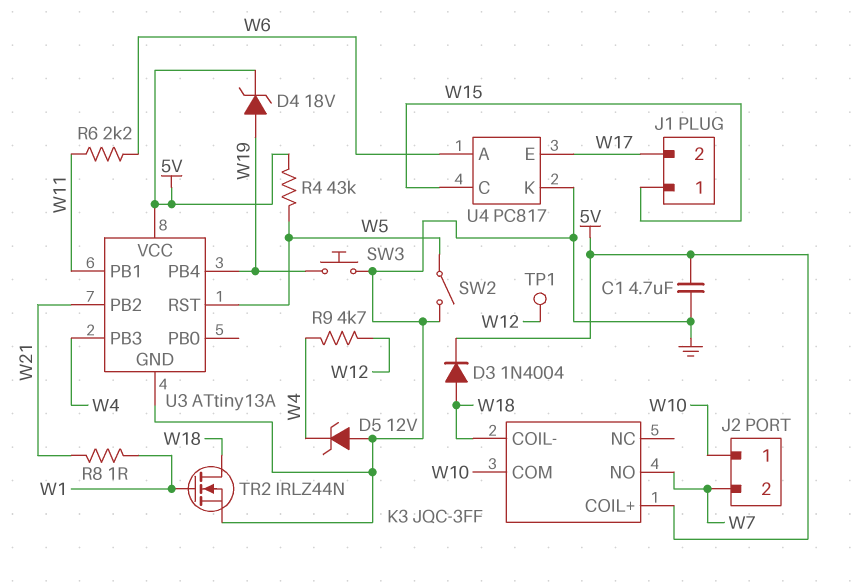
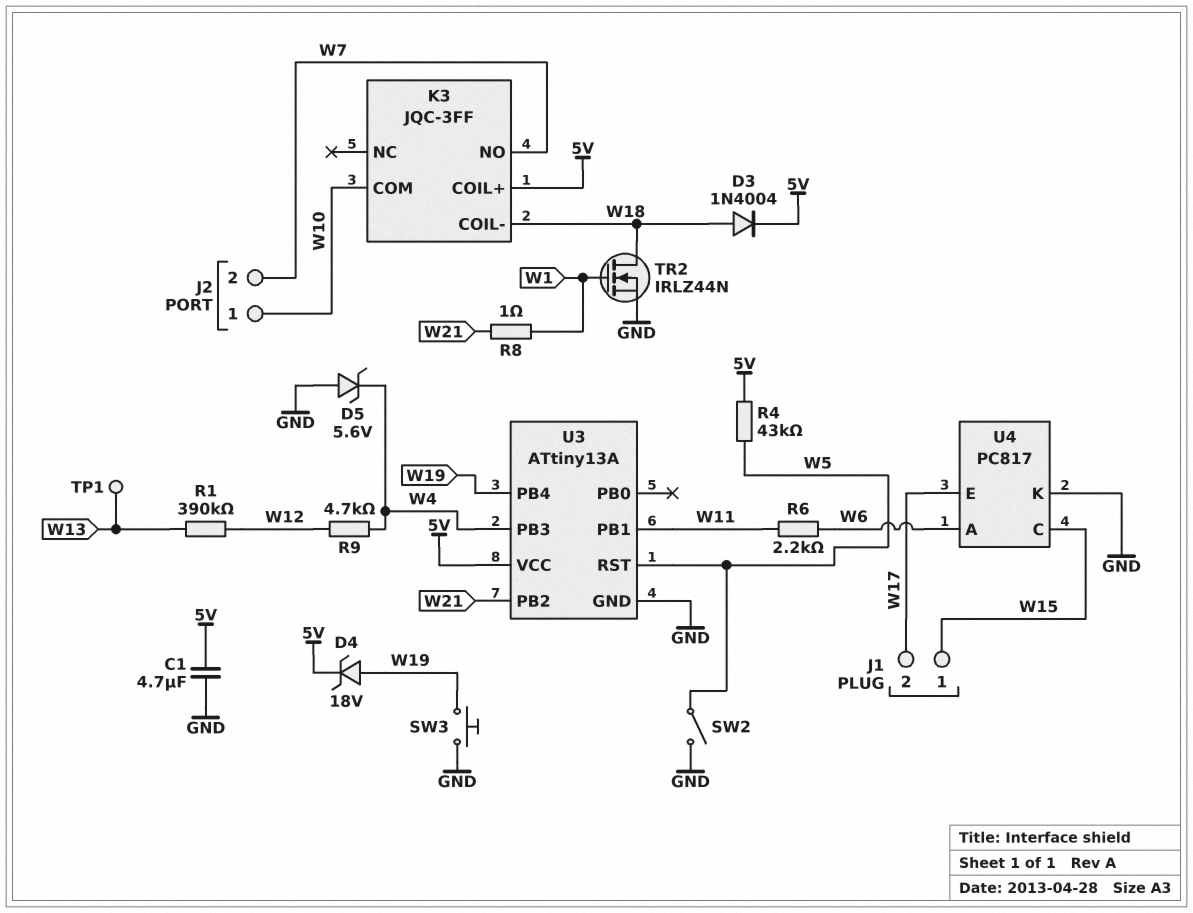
D5: zener 12V (A GND, K W4) -> zener 5.6V (A GND, K W4)
R1: none -> 390k (W12, W13)
TP1: test point (W12) -> test point (W13)

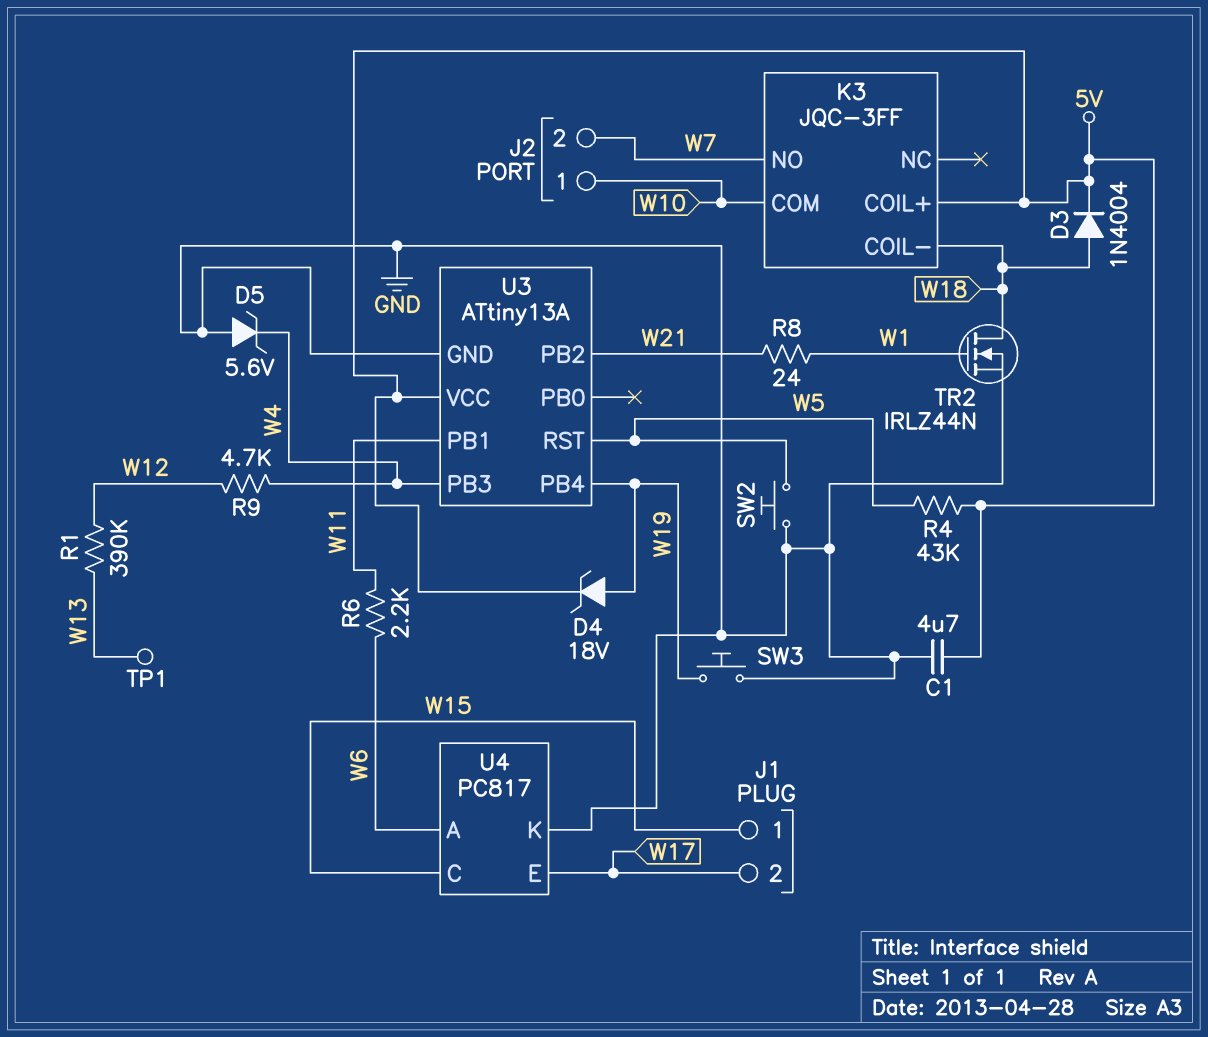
R8: 1 (W1, W21) -> 24 (W1, W21)
SW2: switch (GND, W5) -> button (GND, W5)

